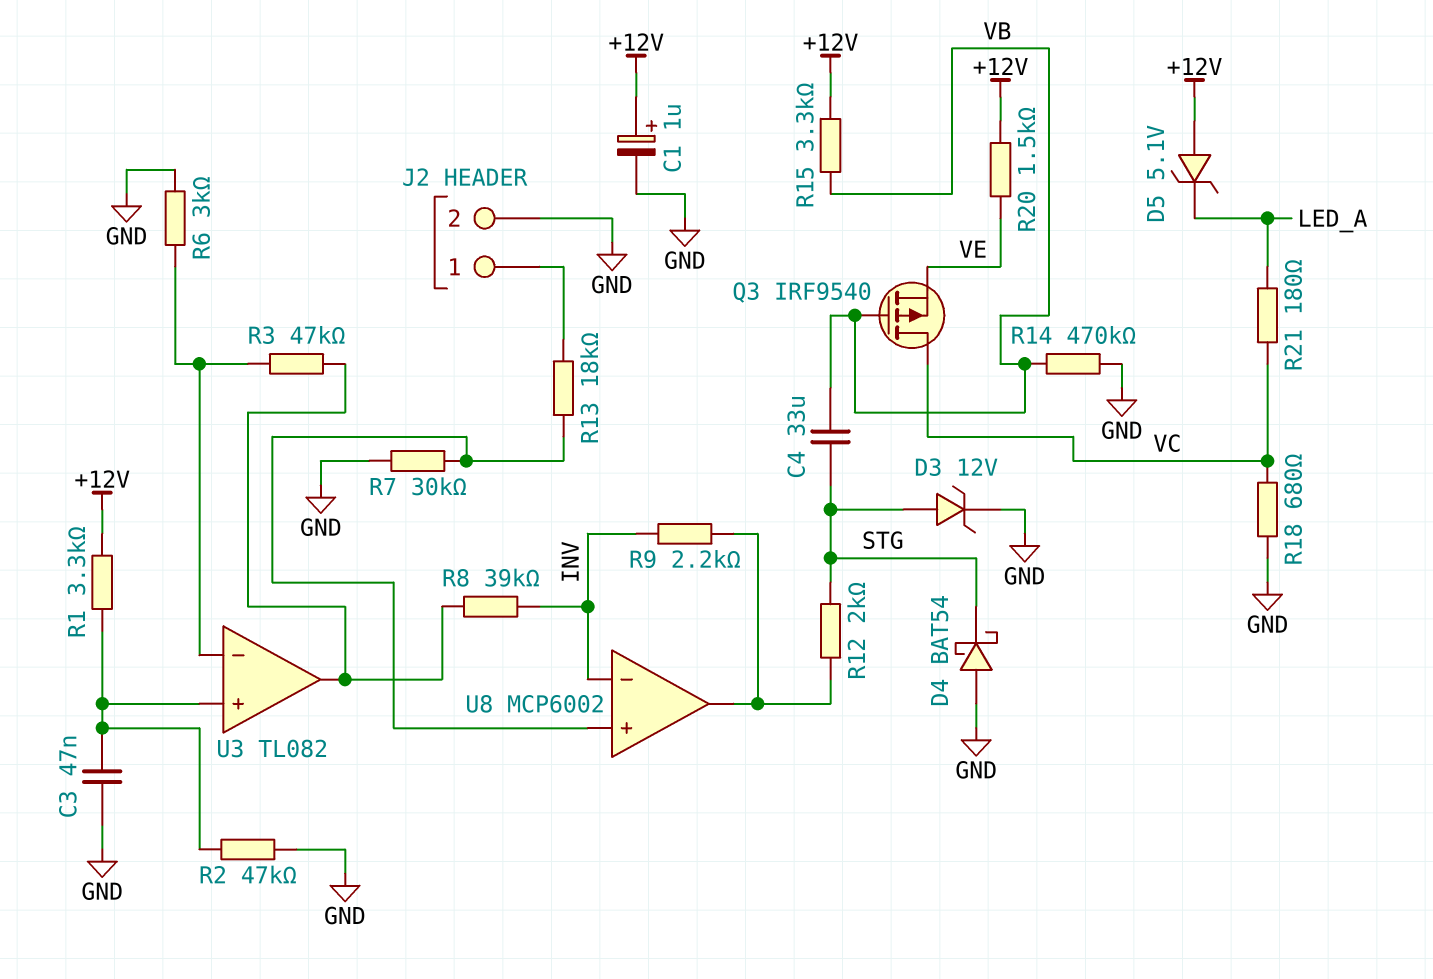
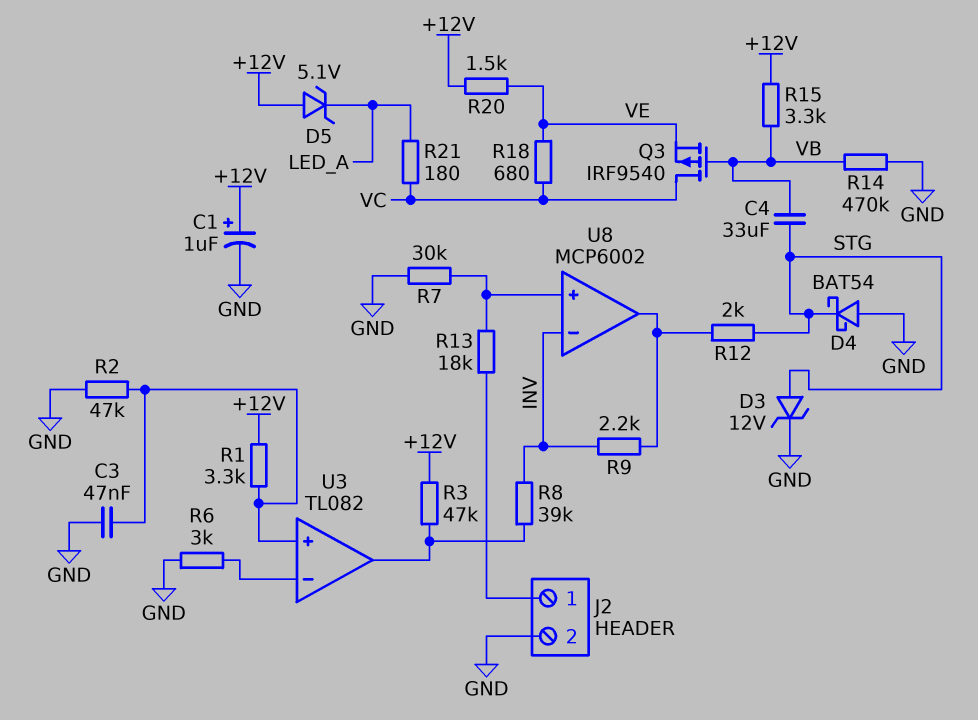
R3: 47k (U3/in-, U3/out) -> 47k (+12V, U3/out)
R18: 680 (GND, VC) -> 680 (VC, VE)

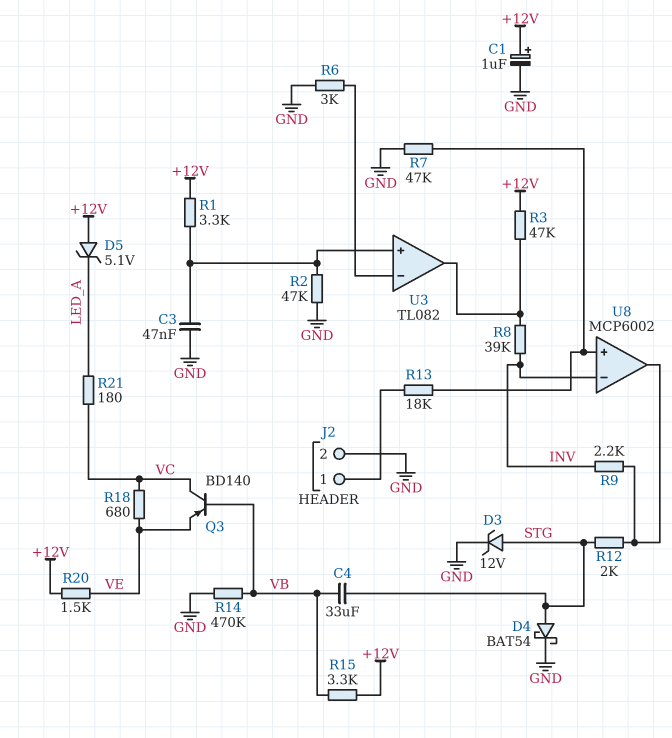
D4: schottky BAT54 (A GND, K STG) -> schottky BAT54 (A STG, K GND)
Q3: PMOS IRF9540 (G VB, D VC, S VE) -> PNP BD140 (B VB, C VC, E VE)
R7: 30k (GND, U8/in+) -> 47k (GND, U8/in+)

